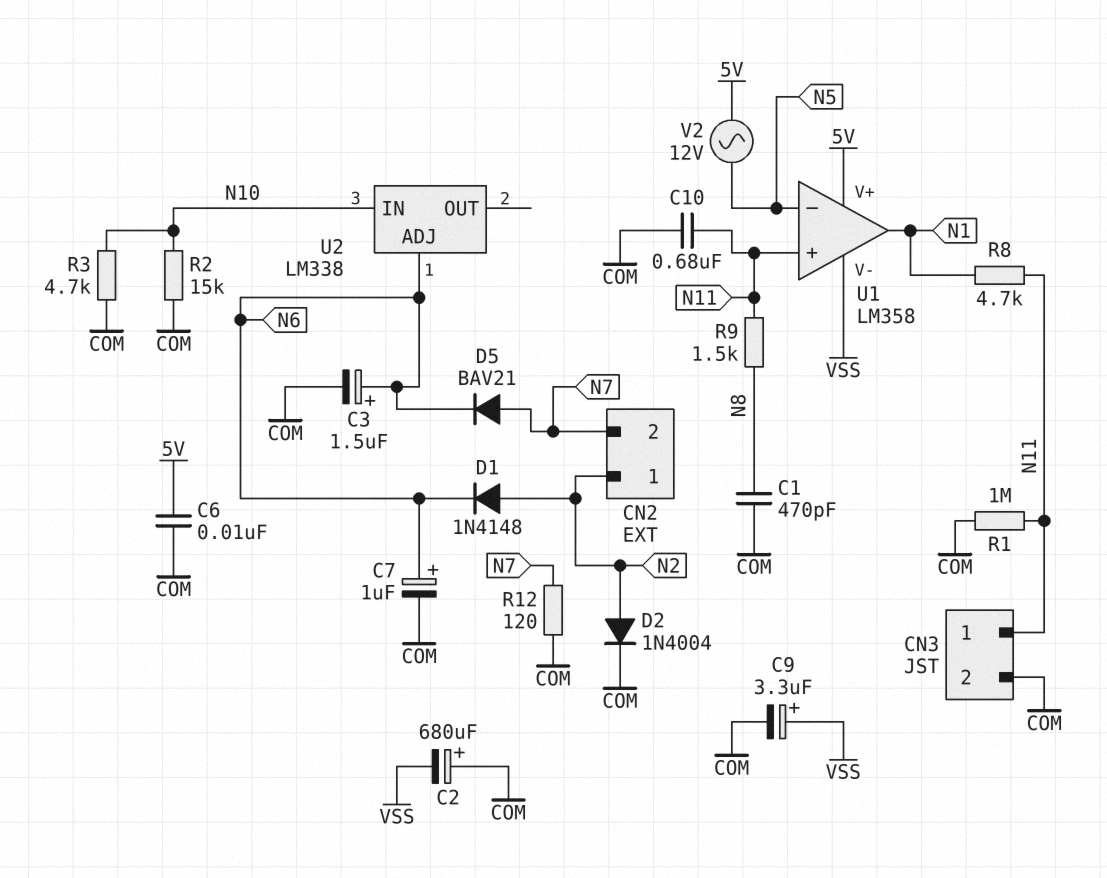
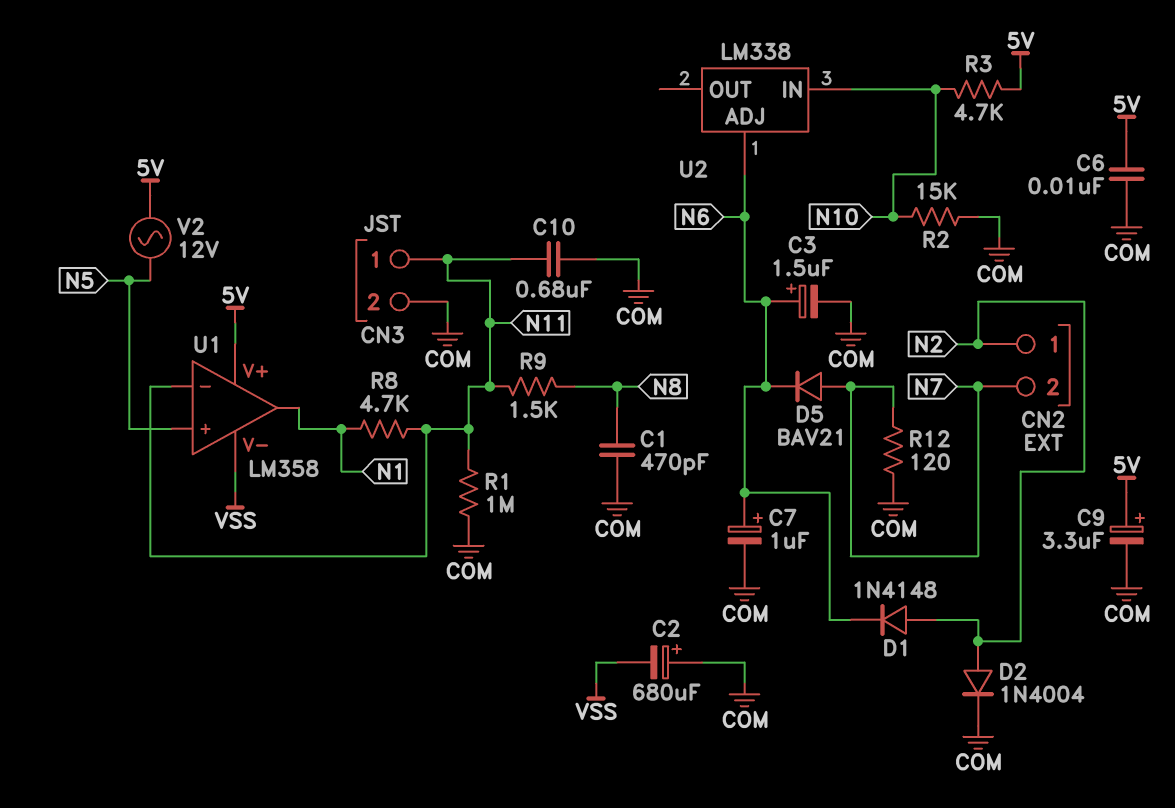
C9: 3.3uF (plus VSS, minus COM) -> 3.3uF (plus 5V, minus COM)
R3: 4.7k (COM, N10) -> 4.7k (5V, N10)
U1 pin in+: N11 -> N5
U1 pin in-: N5 -> N11

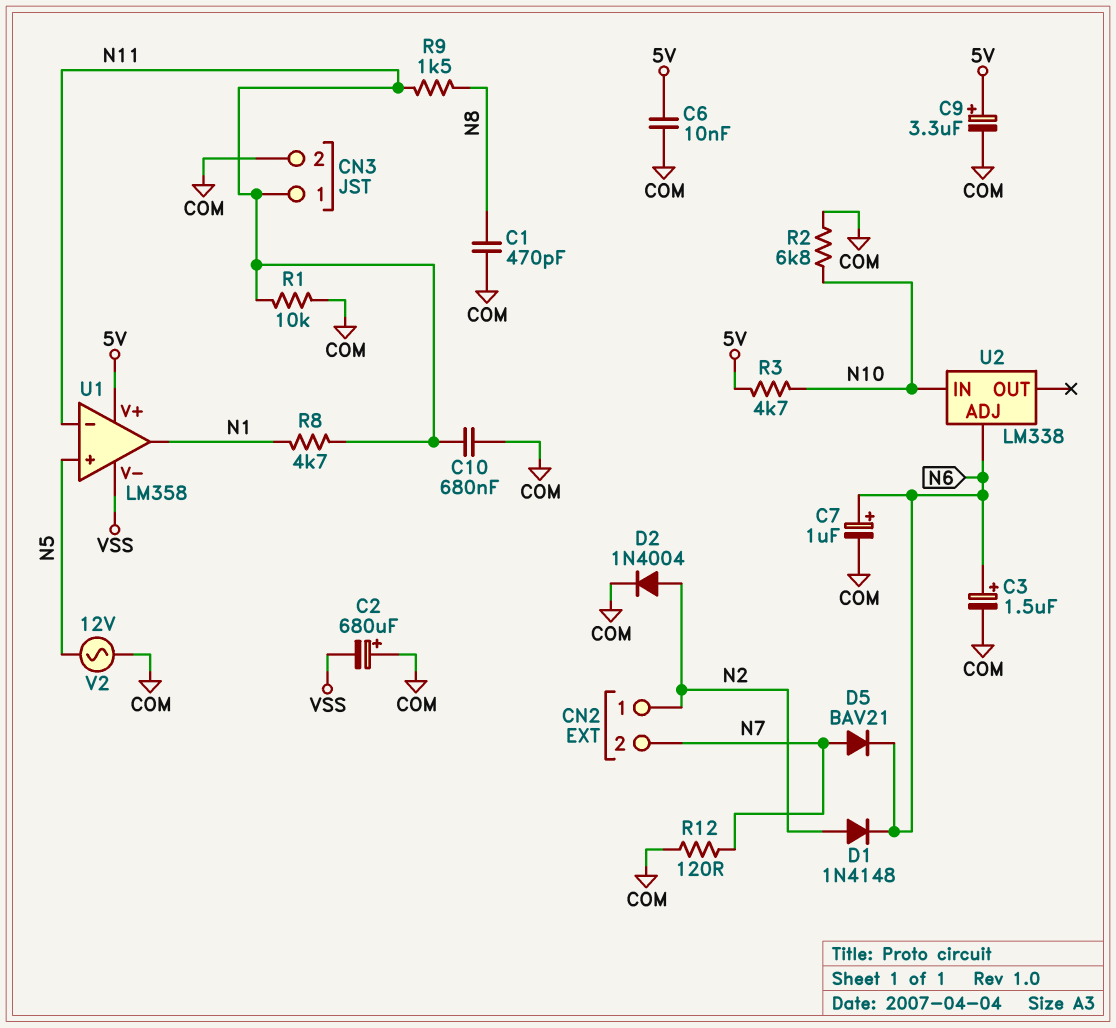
R1: 1M (COM, N11) -> 10k (COM, N11)
R2: 15k (COM, N10) -> 6.8k (COM, N10)
V2: AC 12V (5V, N5) -> AC 12V (COM, N5)

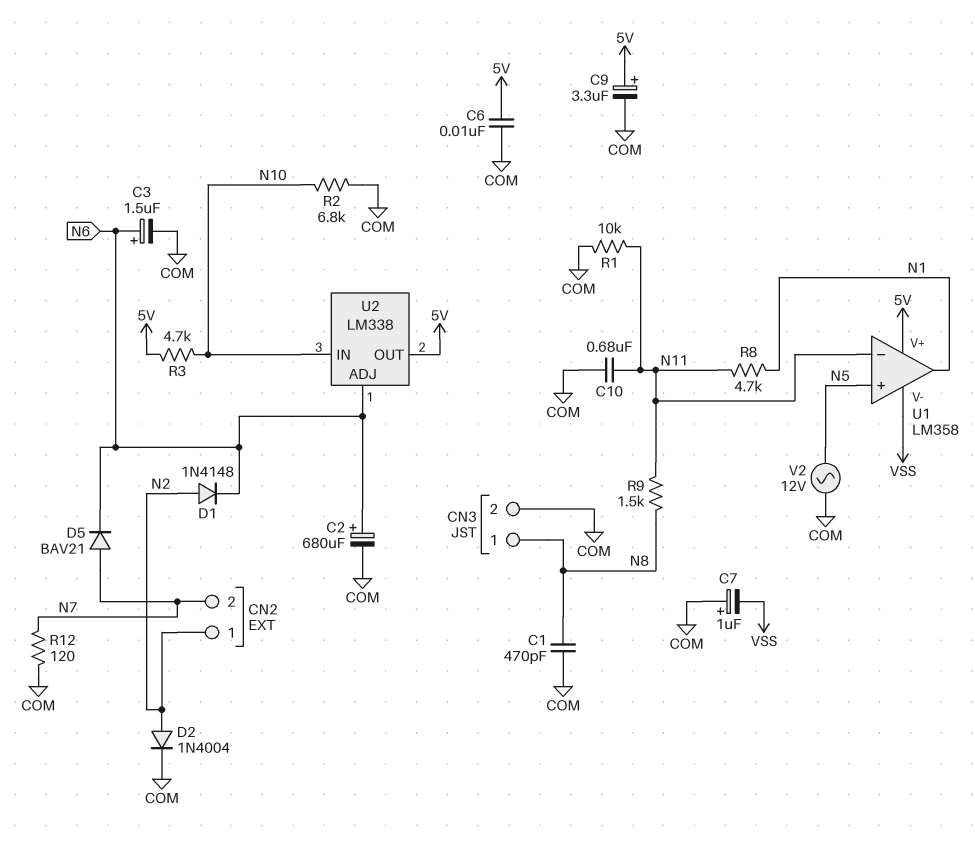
C2: 680uF (plus COM, minus VSS) -> 680uF (plus N6, minus COM)
C7: 1uF (plus N6, minus COM) -> 1uF (plus COM, minus VSS)
CN3 pin 1: N11 -> N8
U2 pin OUT: none -> 5V

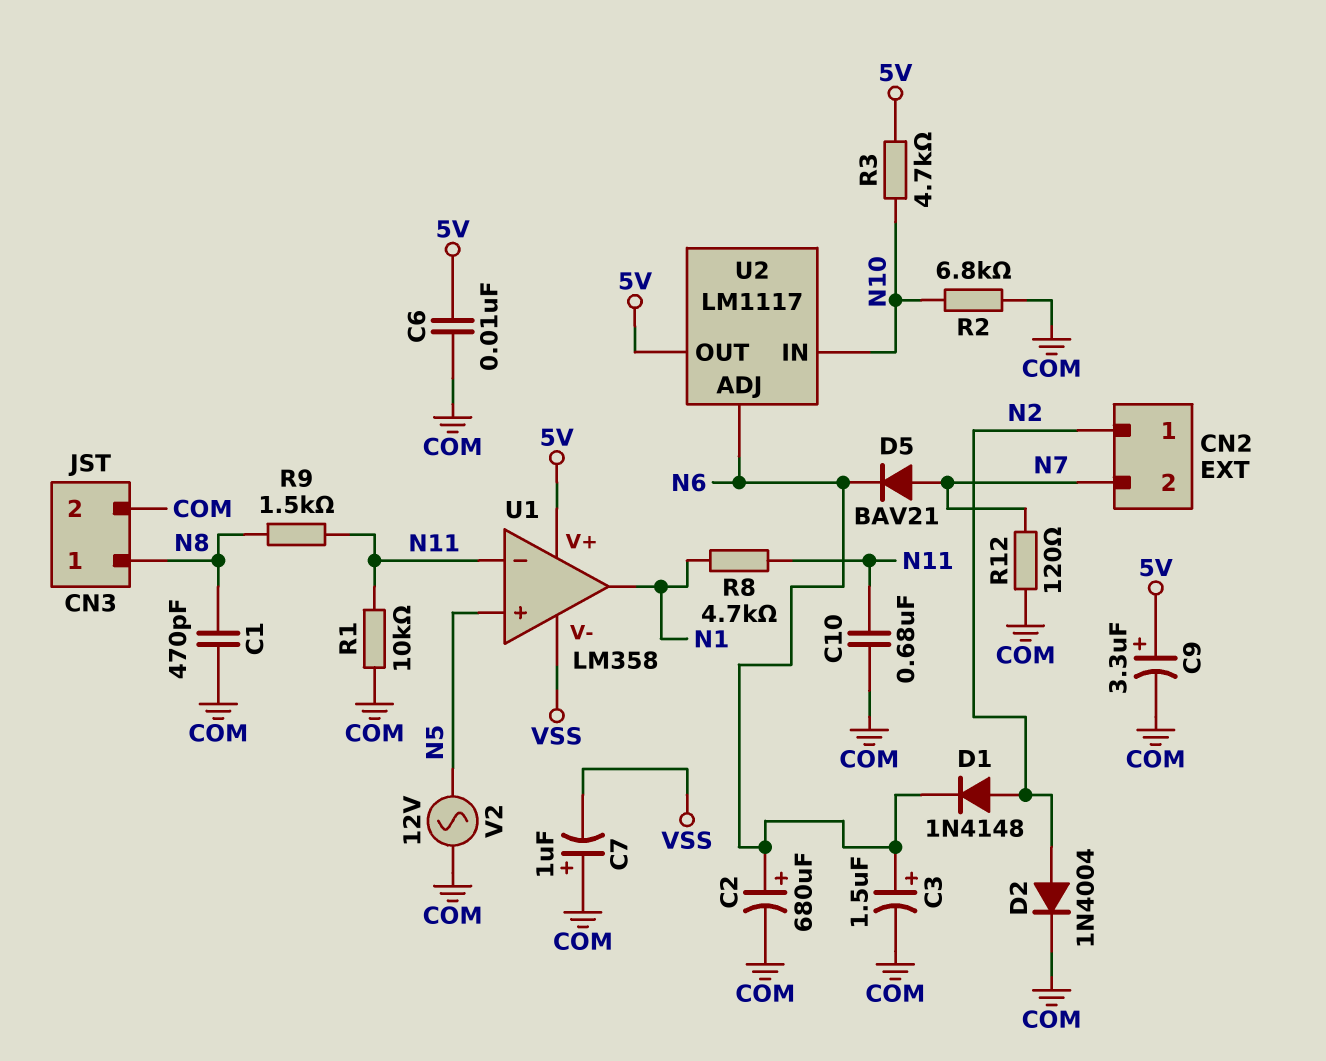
U2: LM338 -> LM1117

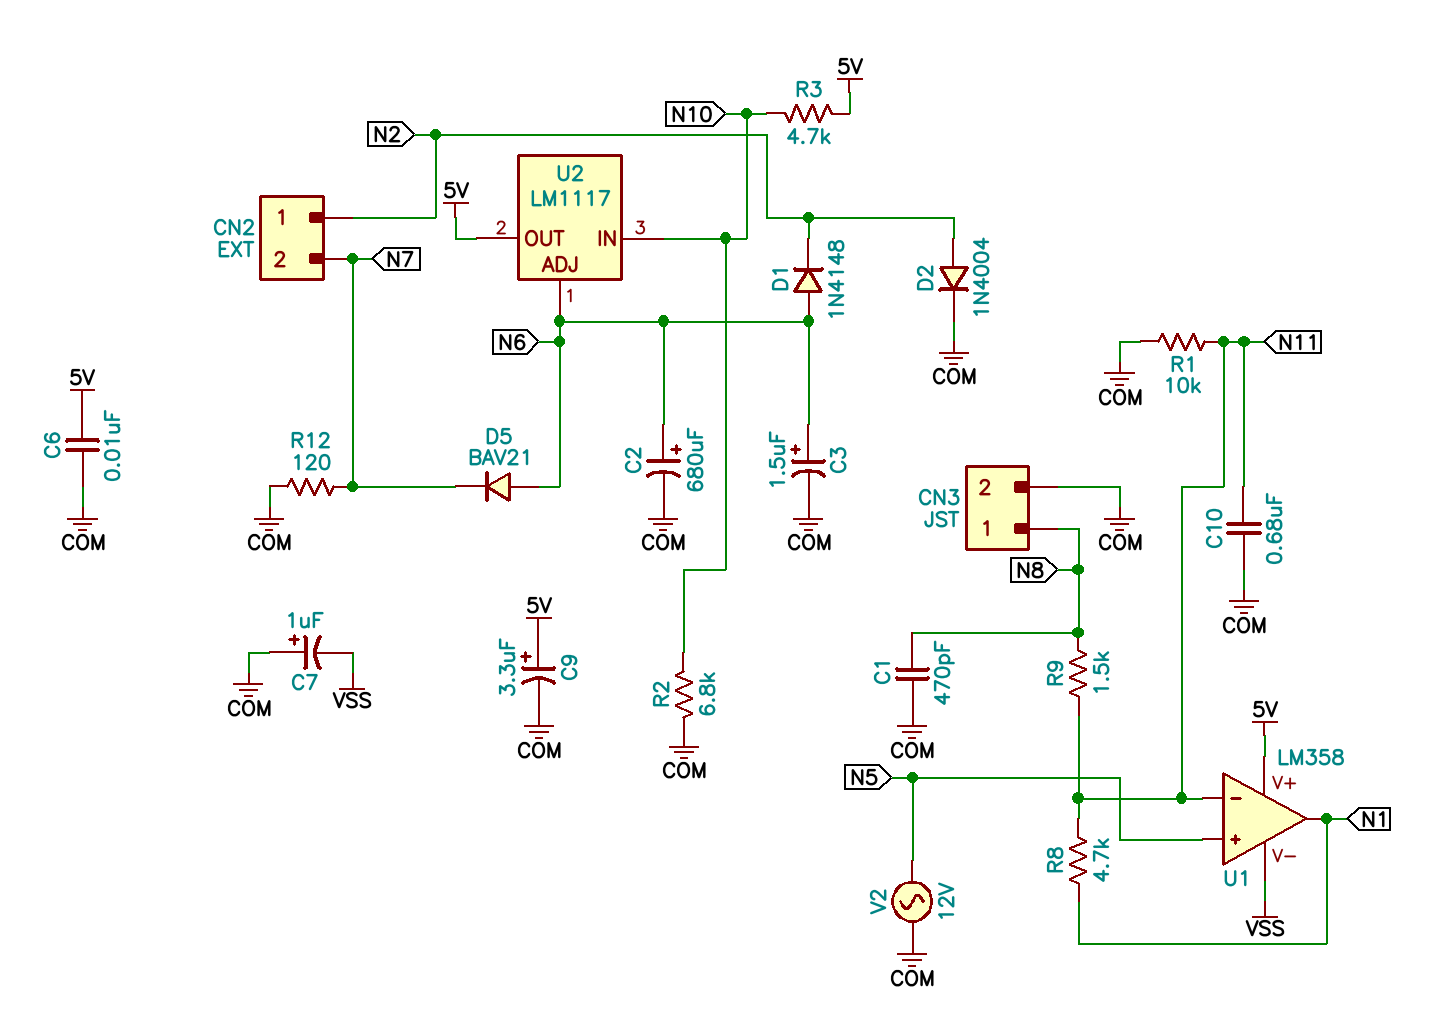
D1: diode 1N4148 (A N2, K N6) -> diode 1N4148 (A N6, K N2)
D5: diode BAV21 (A N7, K N6) -> diode BAV21 (A N6, K N7)

